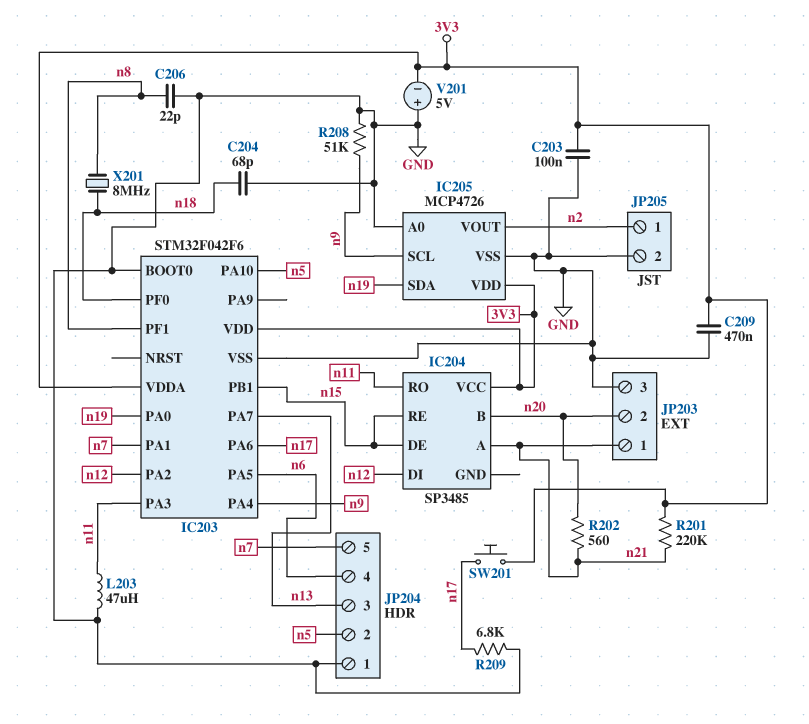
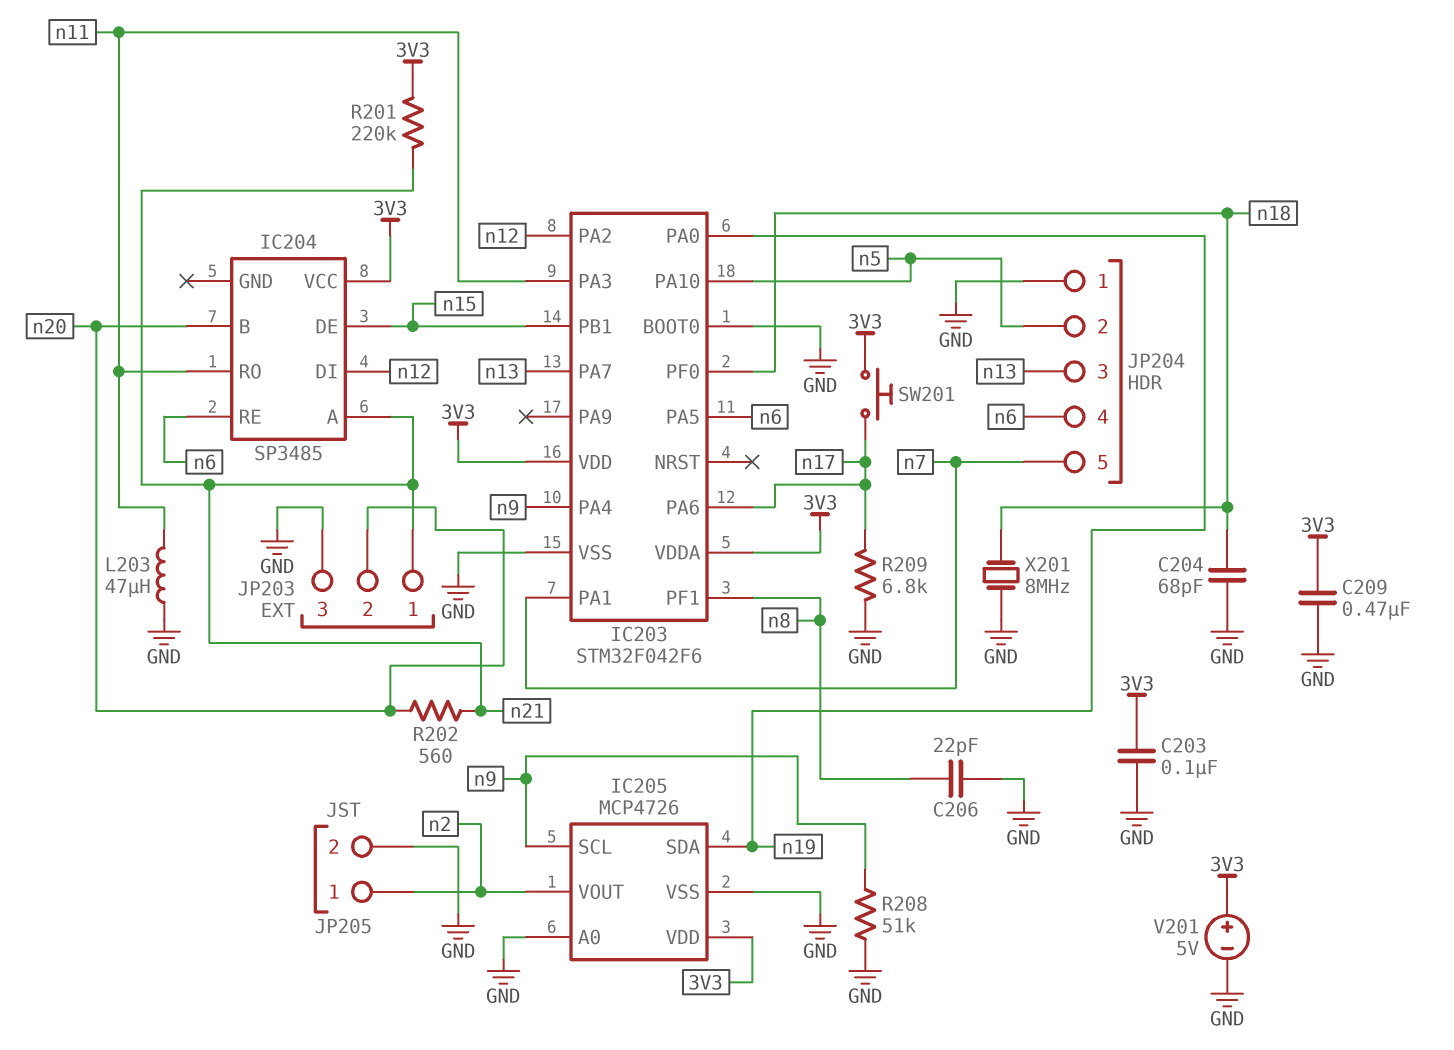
IC204 pin RE: n15 -> n6
V201: 5V (plus GND, minus 3V3) -> 5V (plus 3V3, minus GND)
X201: 8MHz (n8, n18) -> 8MHz (GND, n18)

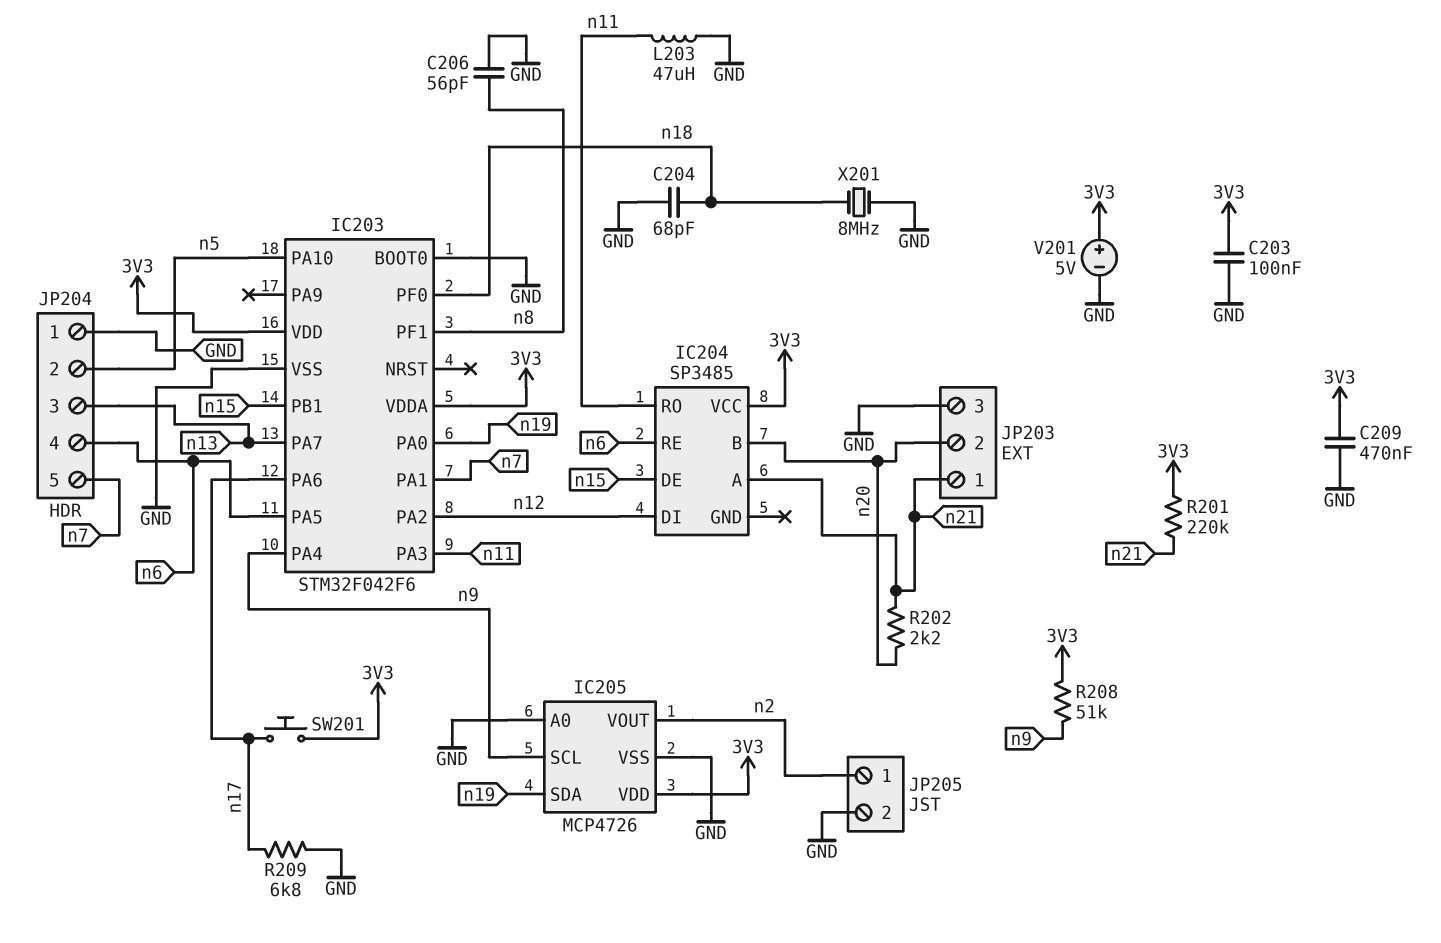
C206: 22pF (GND, n8) -> 56pF (GND, n8)
R202: 560 (n20, n21) -> 2.2k (n20, n21)
R208: 51k (GND, n9) -> 51k (3V3, n9)

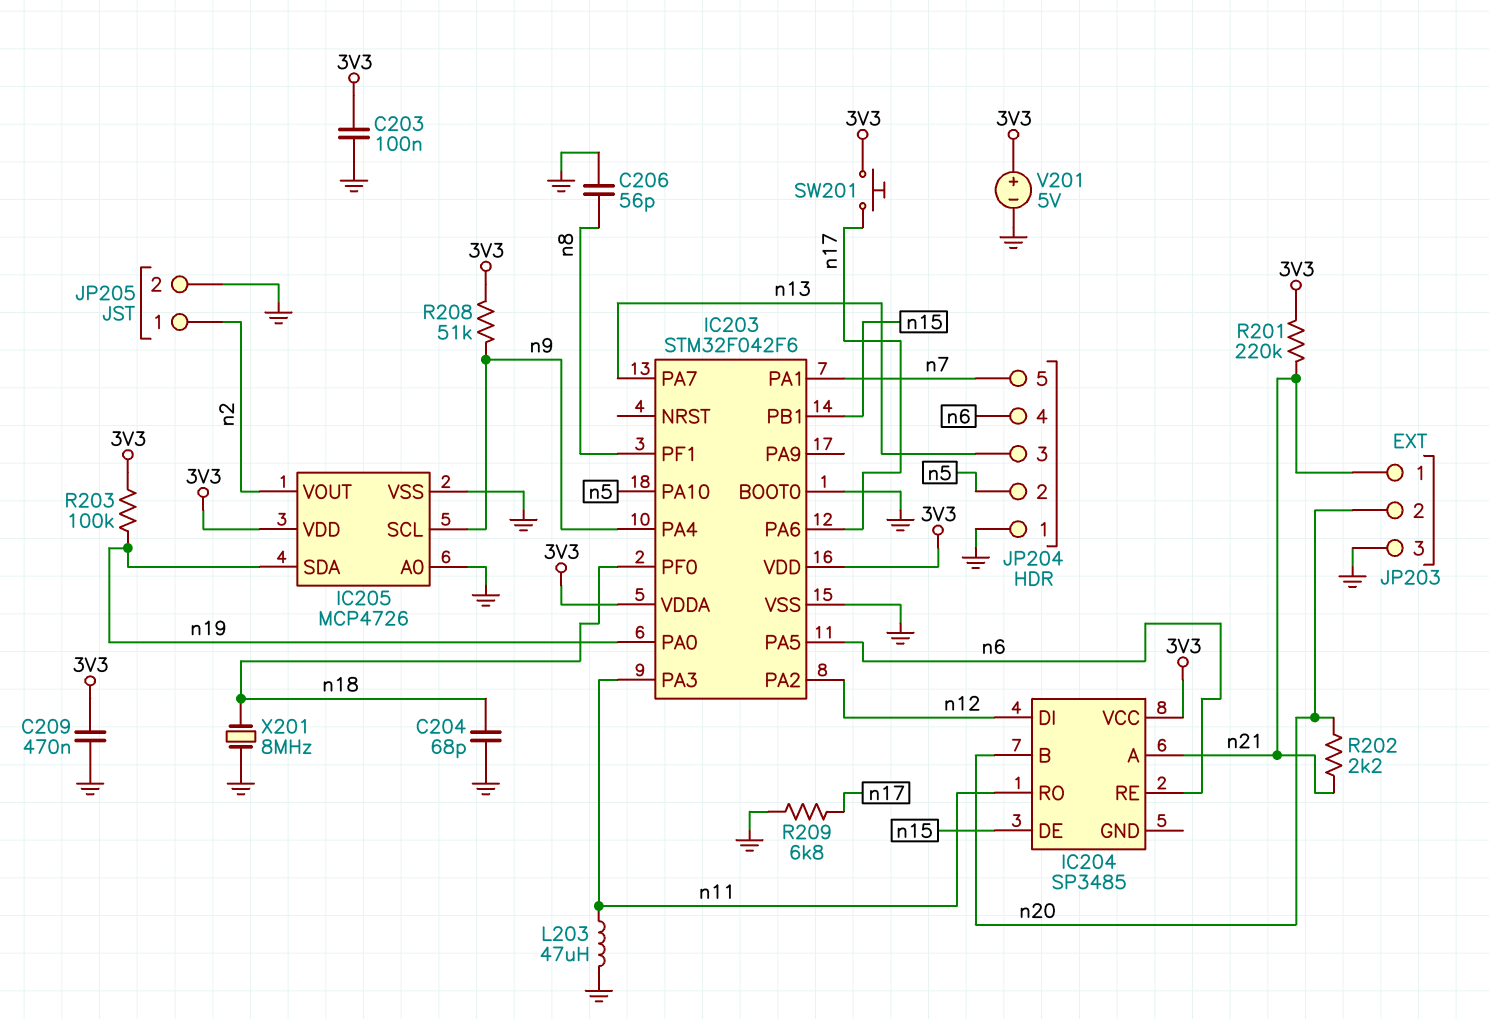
R203: none -> 100k (3V3, n19)

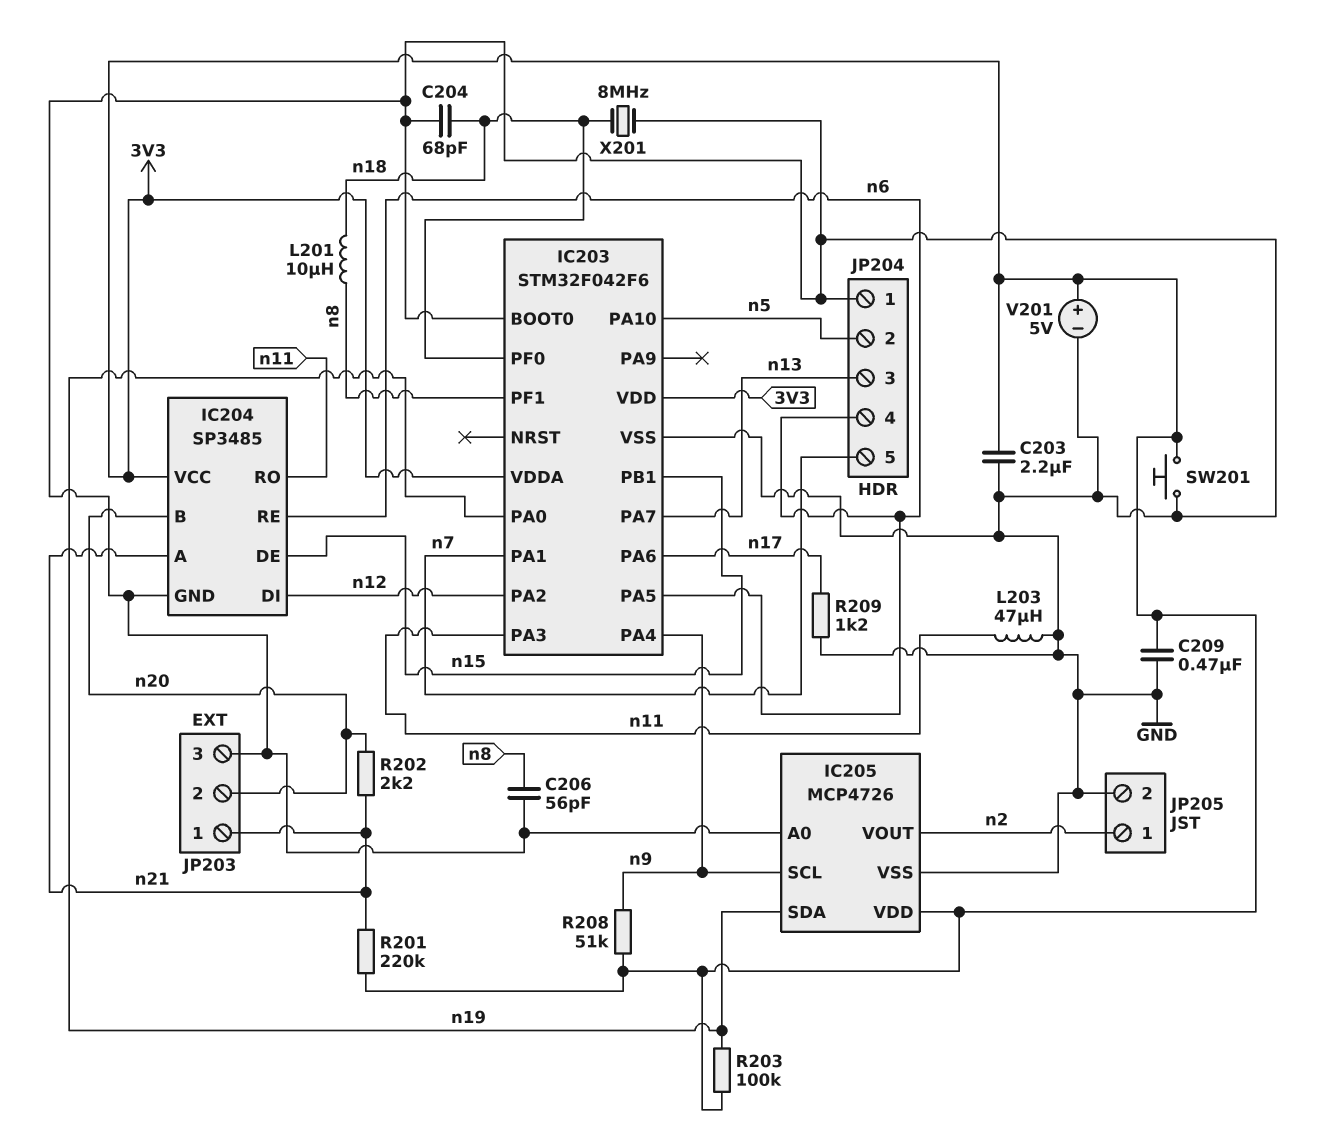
C203: 100nF (3V3, GND) -> 2.2uF (3V3, GND)
IC204 pin GND: none -> GND
L201: none -> 10uH (n8, n18)
R209: 6.8k (GND, n17) -> 1.2k (GND, n17)
SW201: button (3V3, n17) -> button (3V3, GND)

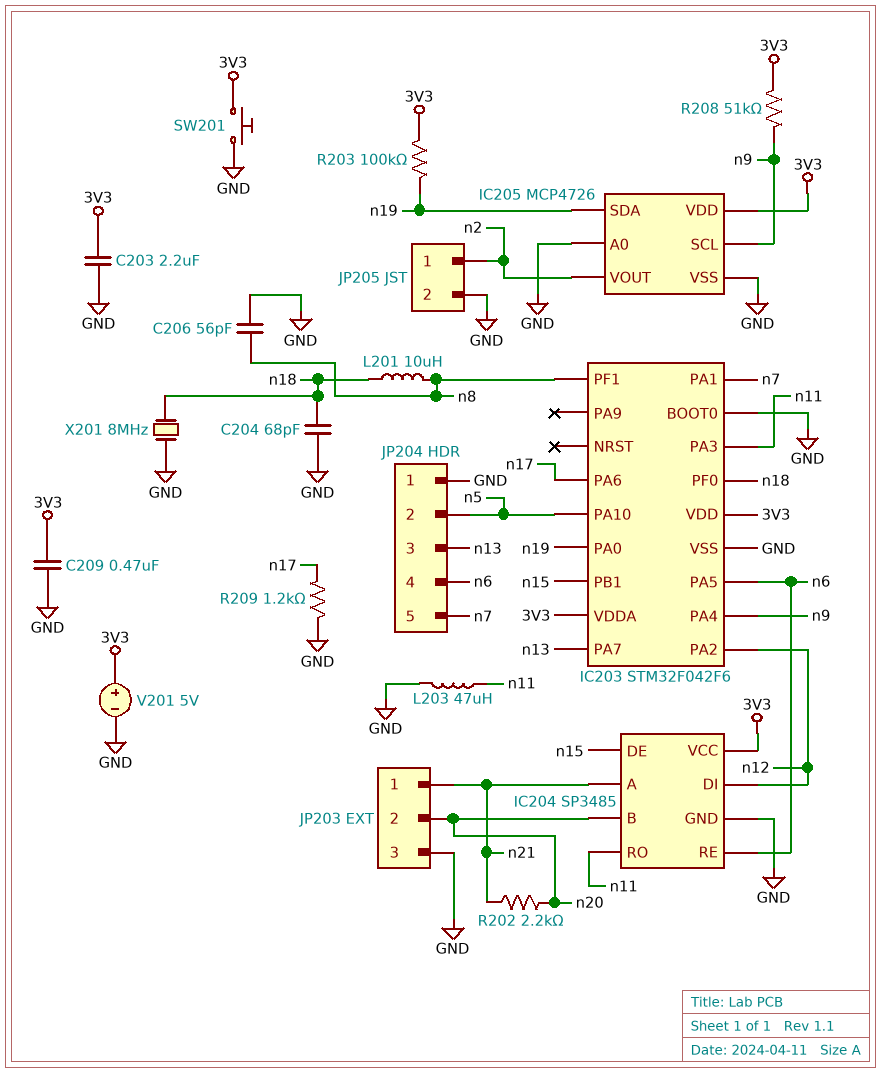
R201: 220k (3V3, n21) -> none

